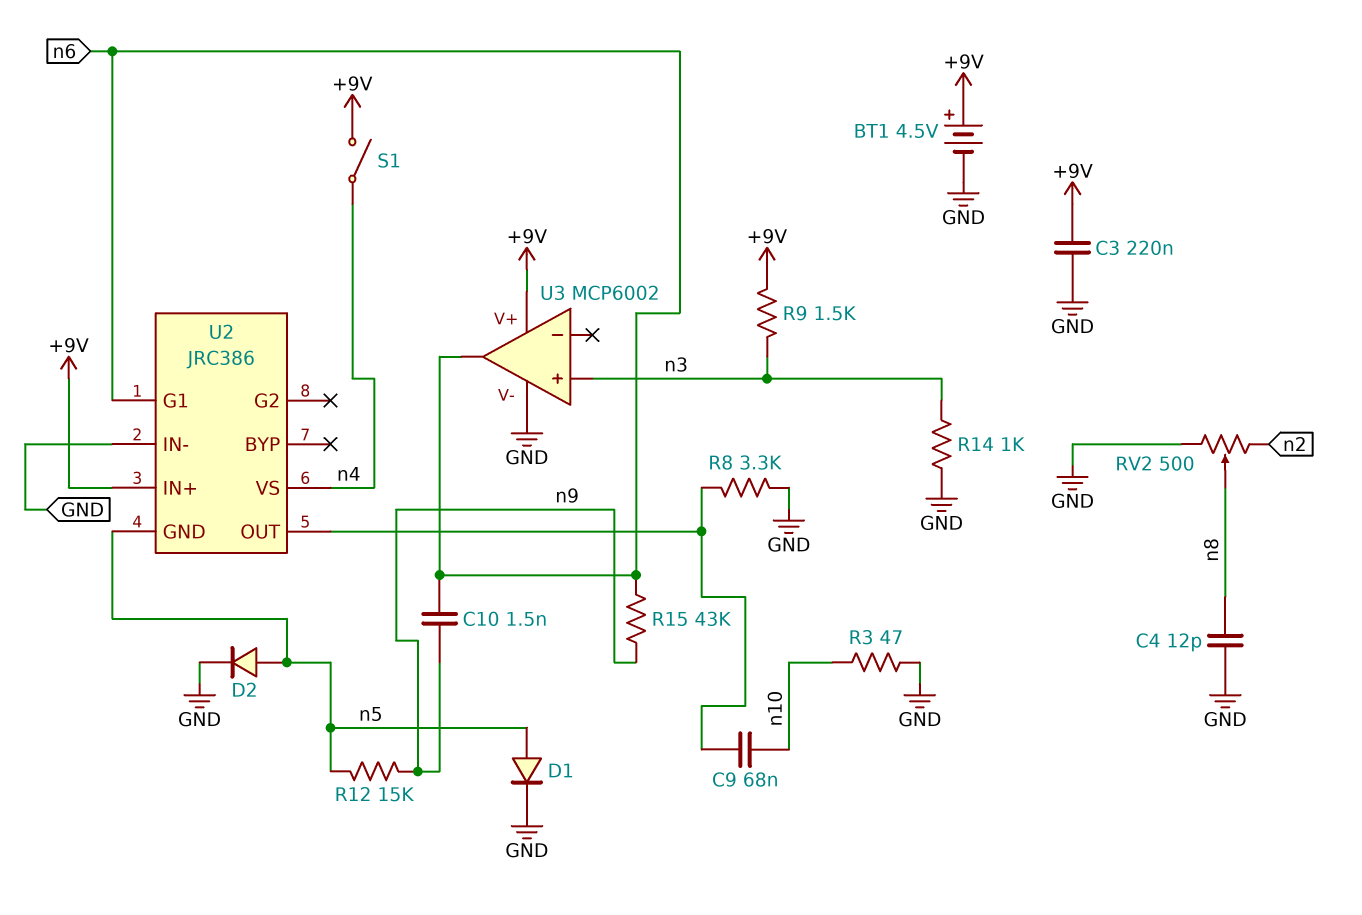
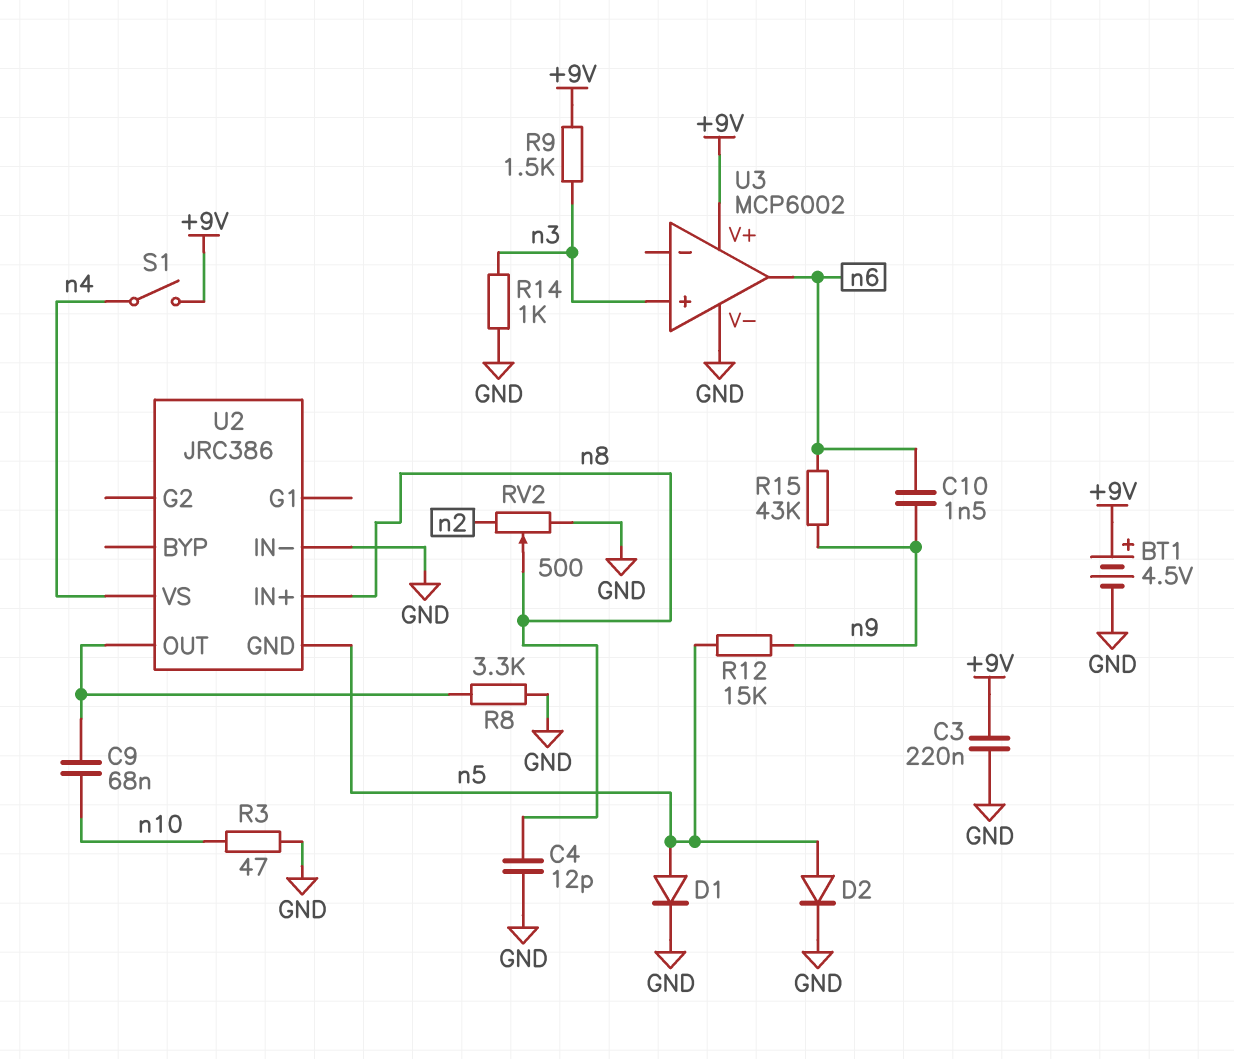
U2 pin G1: n6 -> none
U2 pin IN+: +9V -> n8

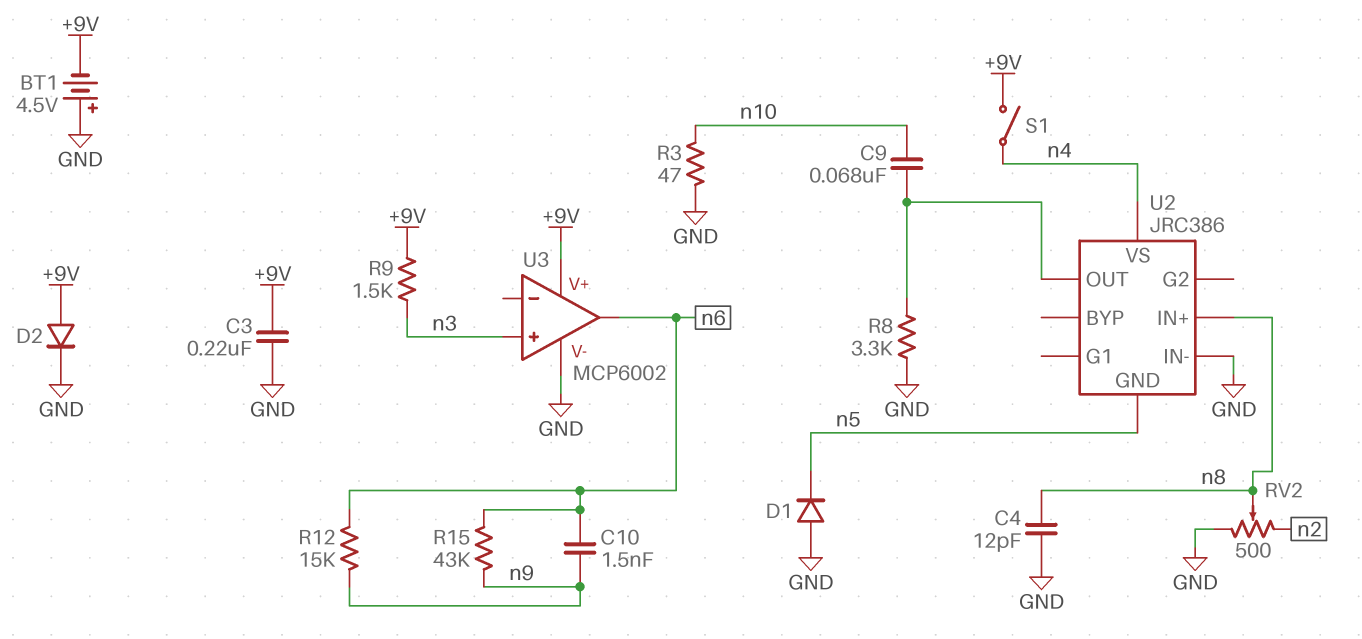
BT1: 4.5V (plus +9V, minus GND) -> 4.5V (plus GND, minus +9V)
D1: diode (A n5, K GND) -> diode (A GND, K n5)
D2: diode (A n5, K GND) -> diode (A +9V, K GND)
R12: 15k (n5, n9) -> 15k (n6, n9)
R14: 1k (GND, n3) -> none

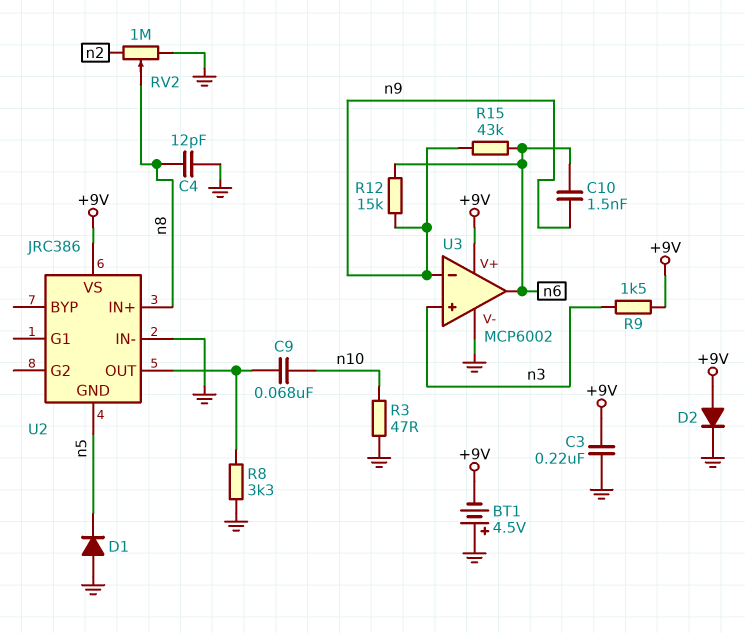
RV2: 500 (GND, n2, wiper n8) -> 1M (GND, n2, wiper n8)
S1: switch (+9V, n4) -> none
U2 pin VS: n4 -> +9V
U3 pin in-: none -> n9

